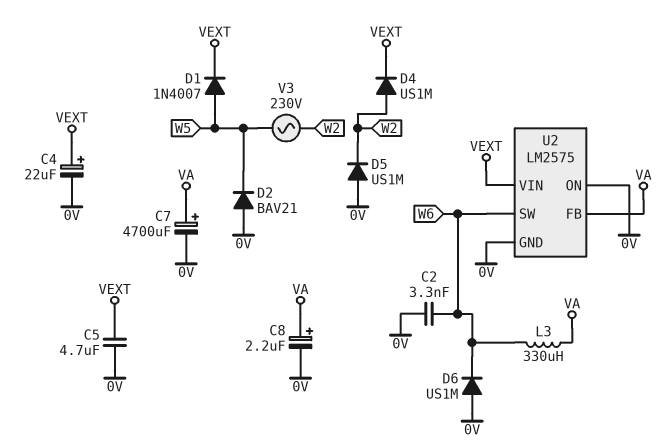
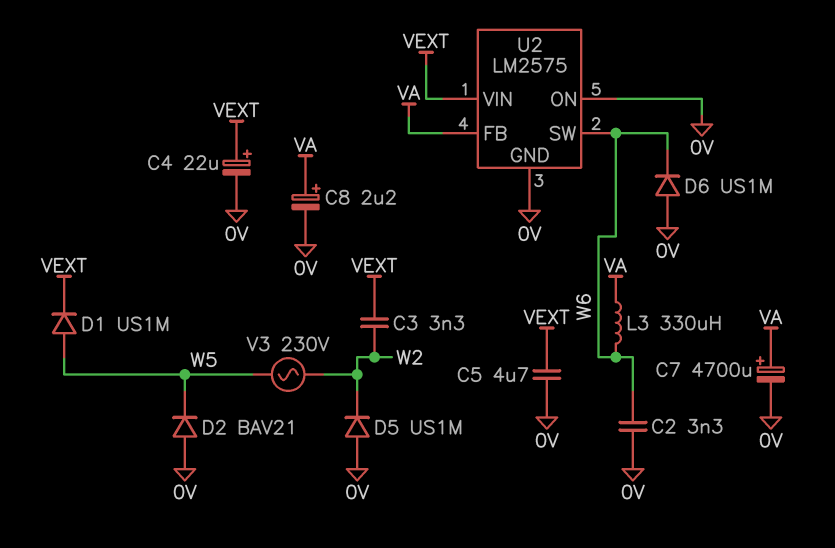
C3: none -> 3.3nF (VEXT, W2)
D1: diode 1N4007 (A W5, K VEXT) -> diode US1M (A W5, K VEXT)
D4: diode US1M (A W2, K VEXT) -> none

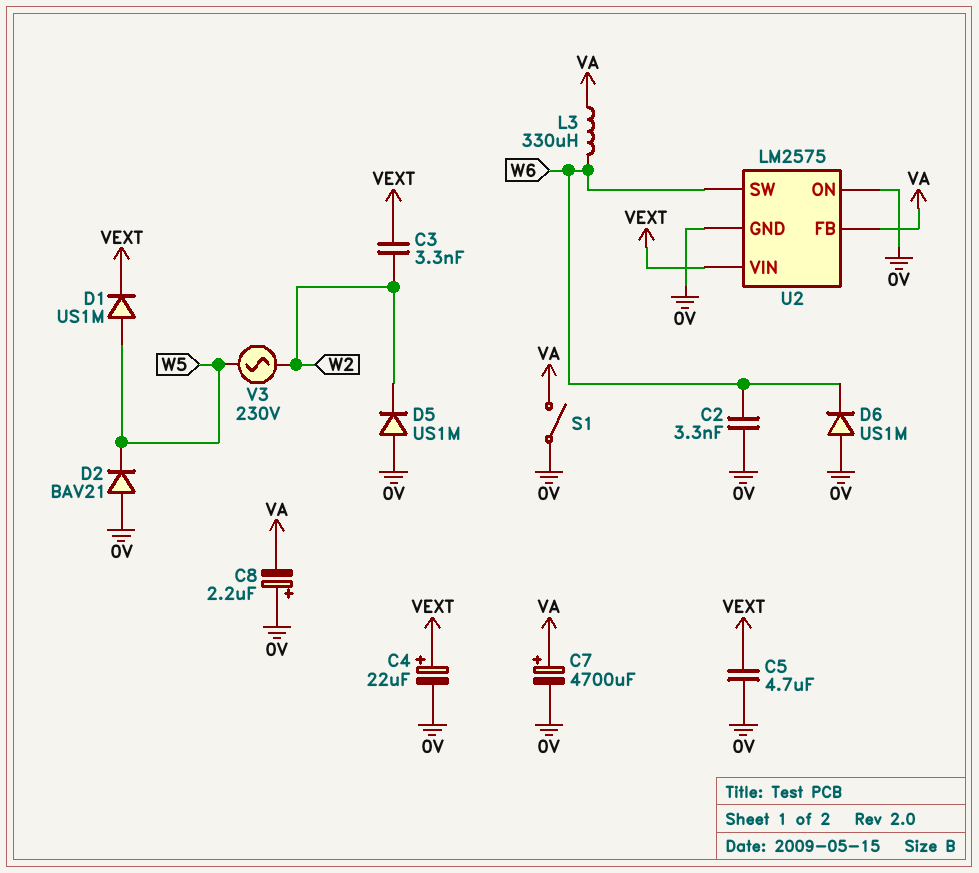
C8: 2.2uF (plus VA, minus 0V) -> 2.2uF (plus 0V, minus VA)
S1: none -> switch (0V, VA)

